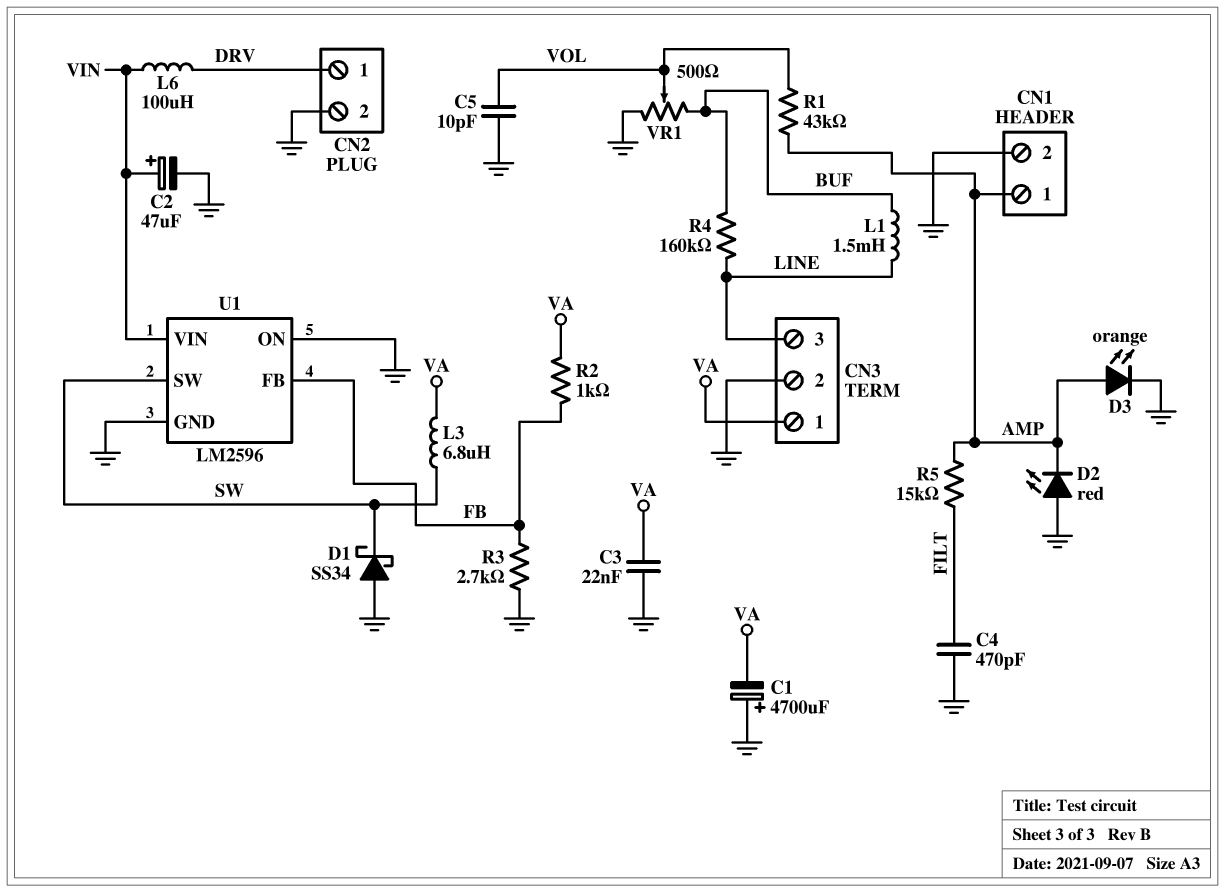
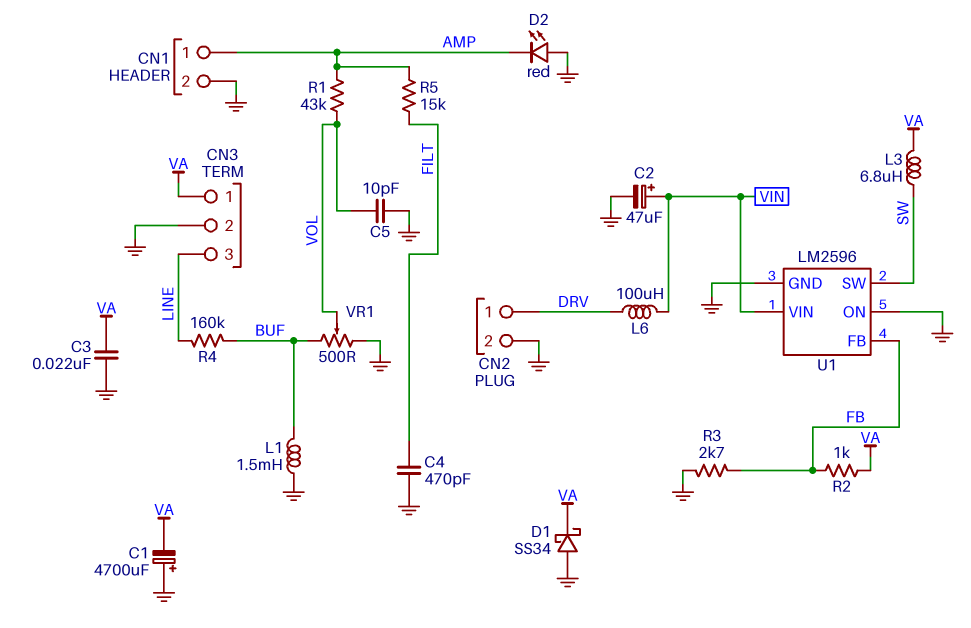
D1: schottky SS34 (A GND, K SW) -> schottky SS34 (A GND, K VA)
D3: LED orange (A AMP, K GND) -> none
L1: 1.5mH (BUF, LINE) -> 1.5mH (BUF, GND)

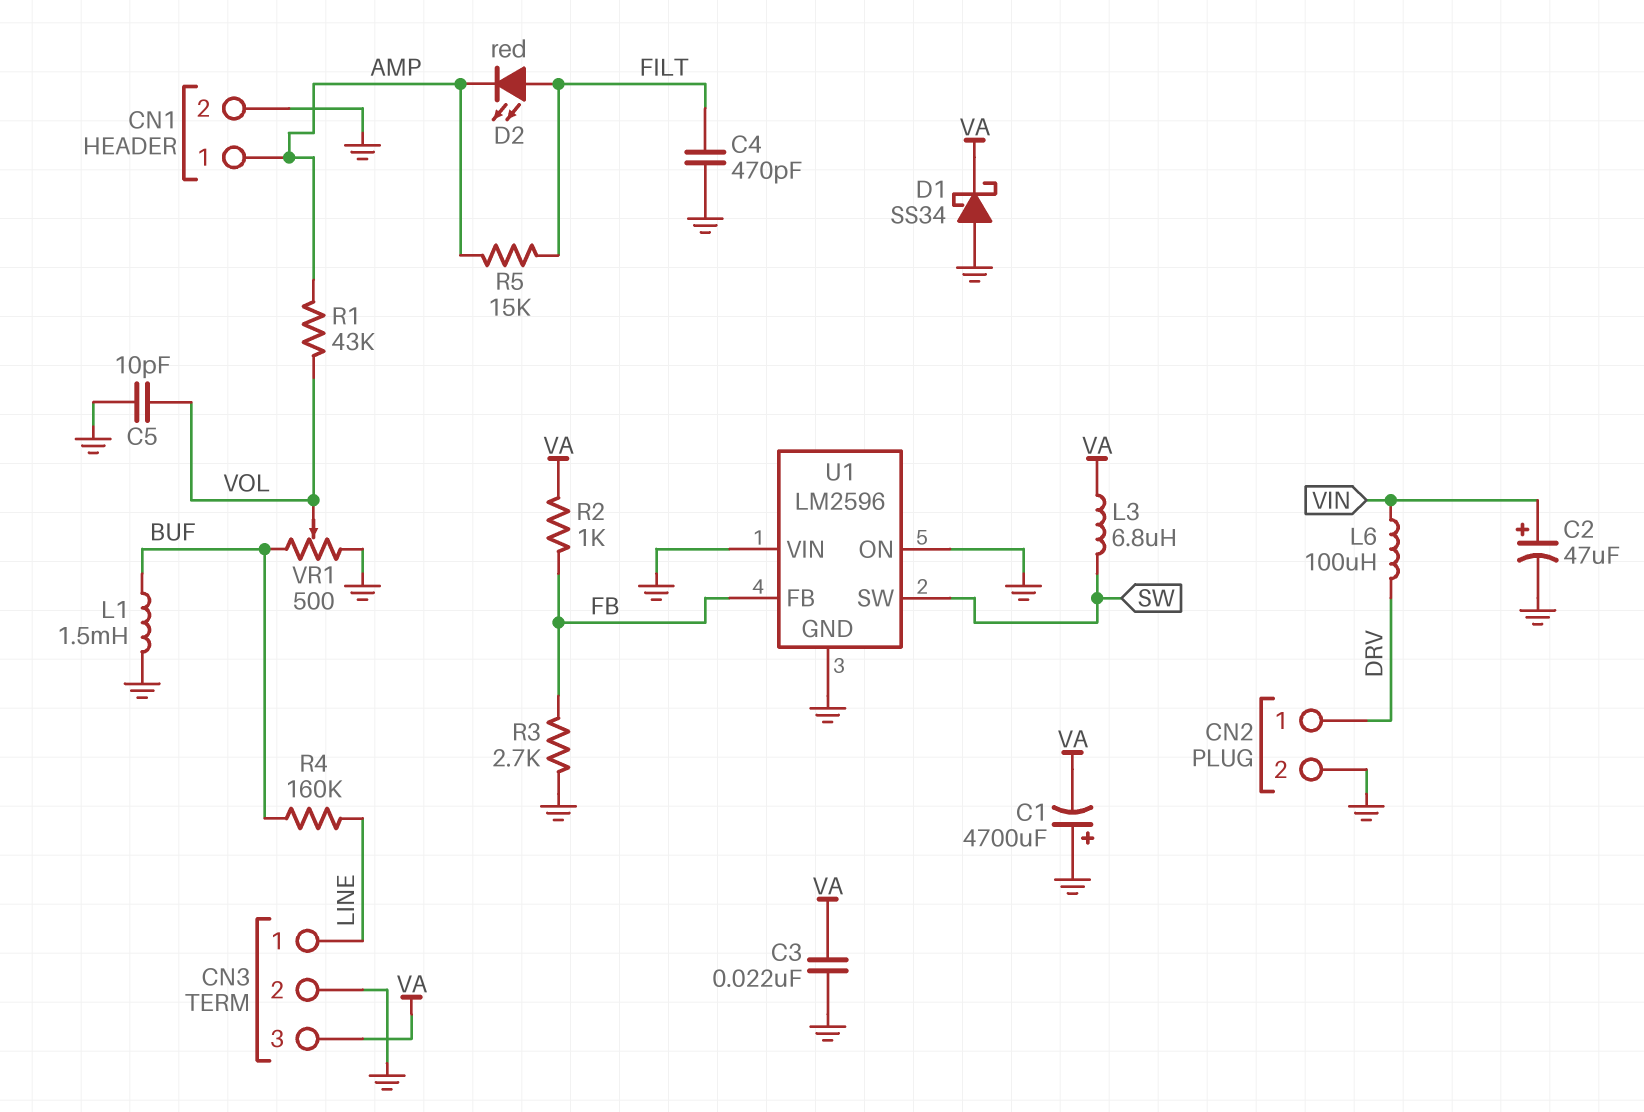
CN3 pin 1: VA -> LINE
CN3 pin 3: LINE -> VA
D2: LED red (A GND, K AMP) -> LED red (A FILT, K AMP)
U1 pin VIN: VIN -> GND

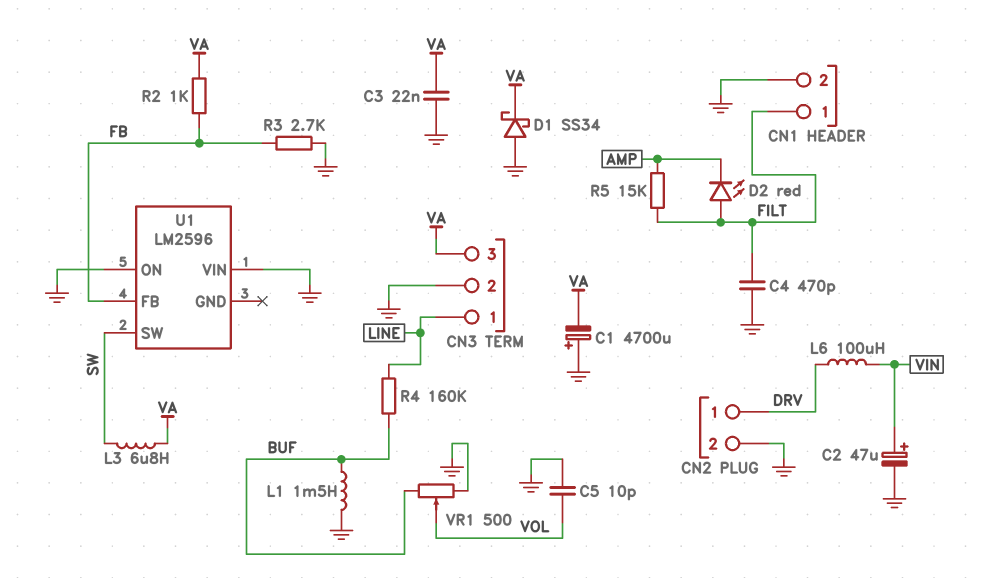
CN1 pin 1: AMP -> FILT
R1: 43k (AMP, VOL) -> none
U1 pin GND: GND -> none

